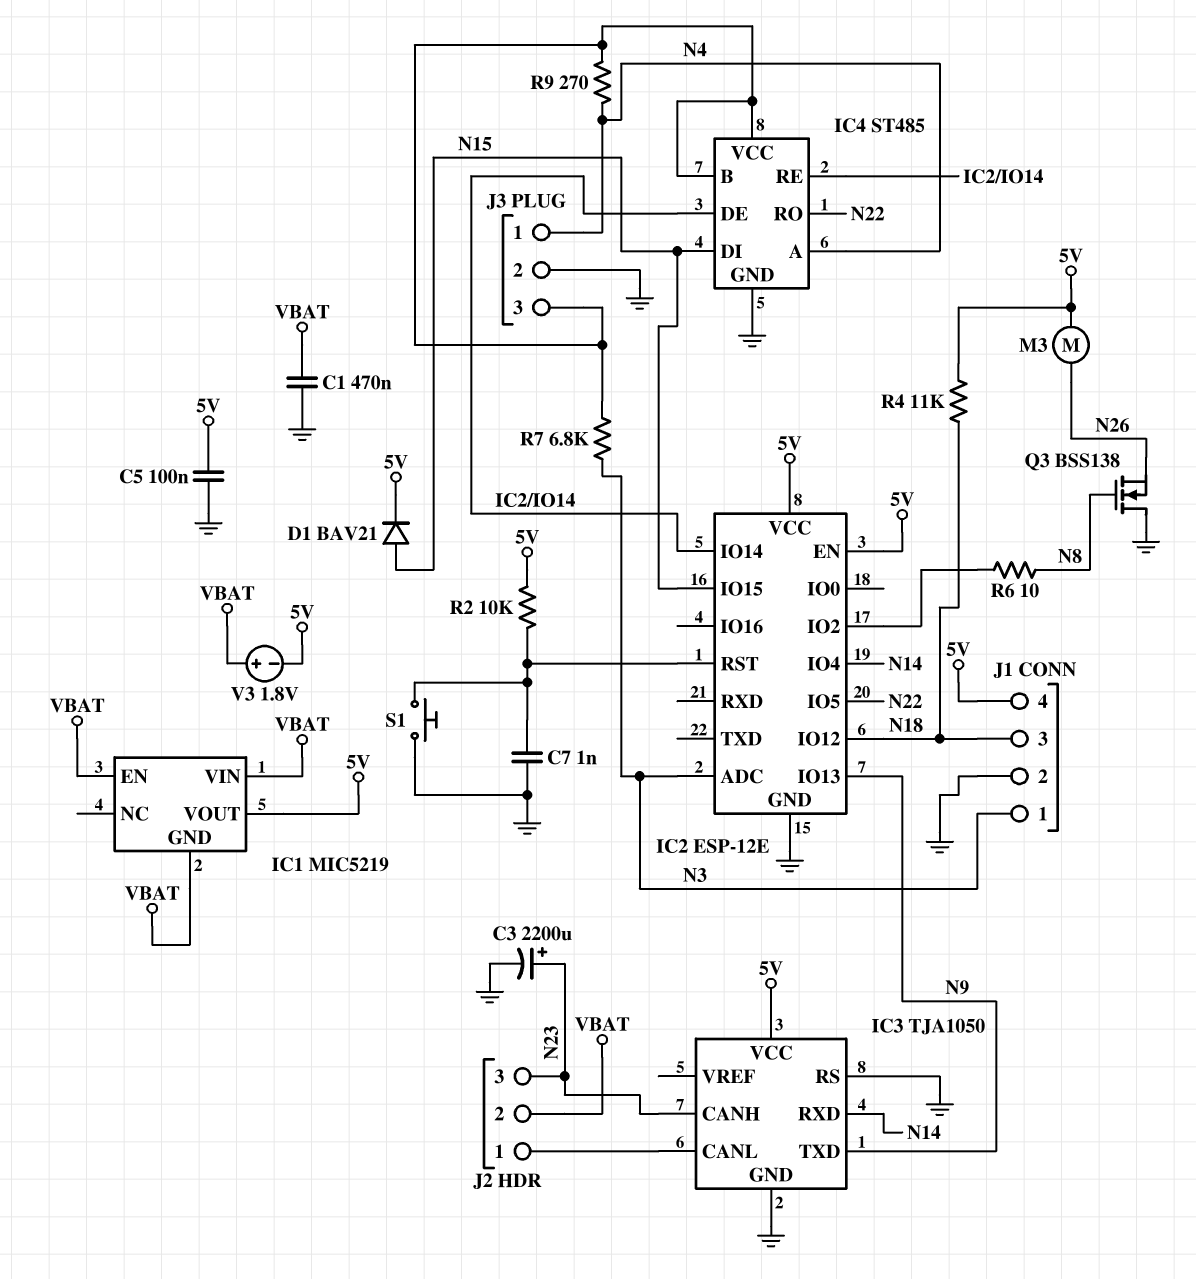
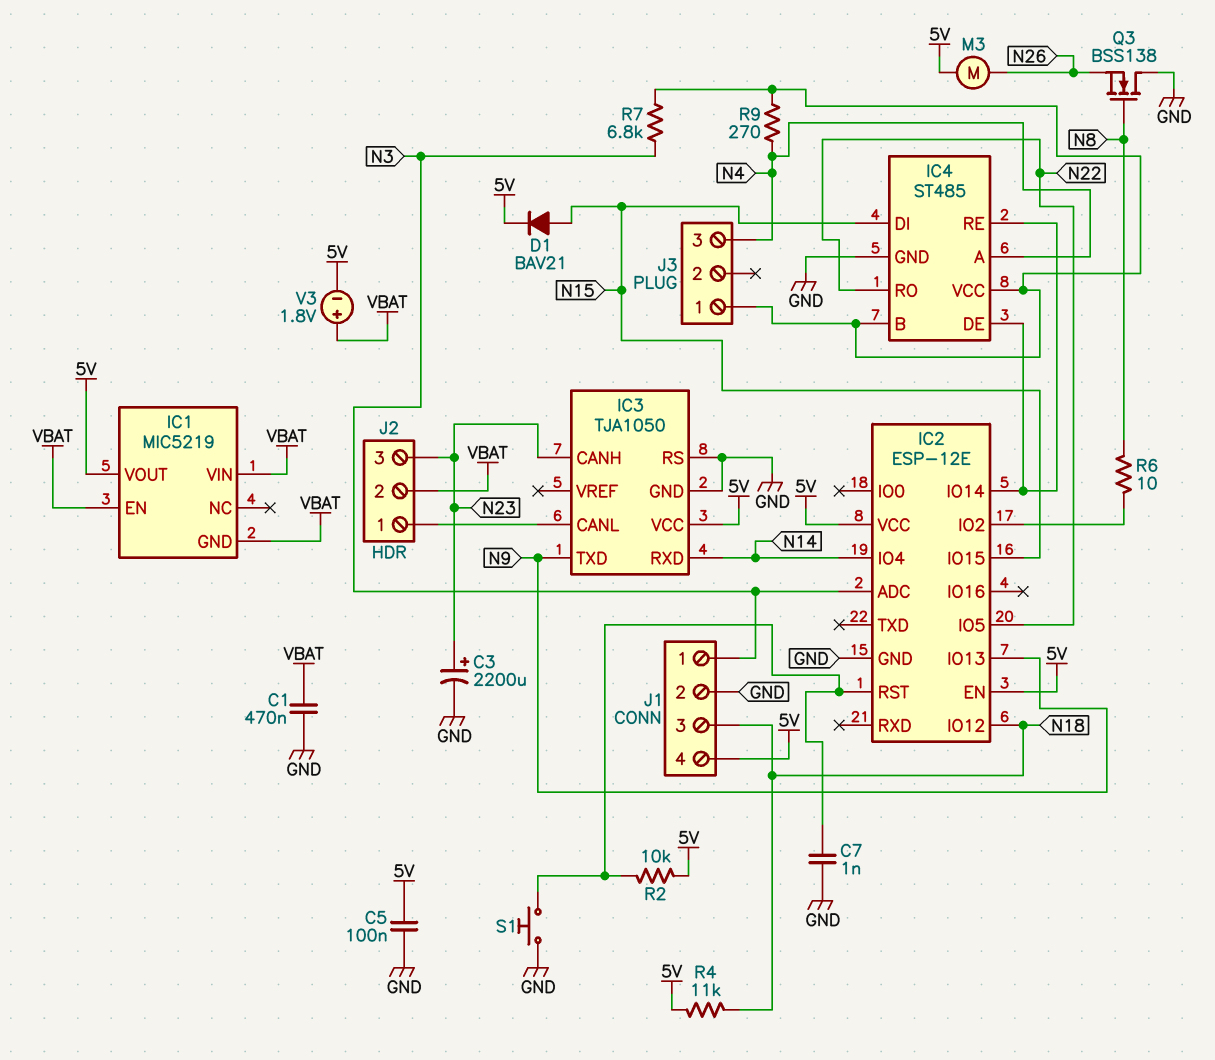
J3 pin 1: N4 -> IC4/B
J3 pin 2: GND -> none
J3 pin 3: IC4/B -> N4

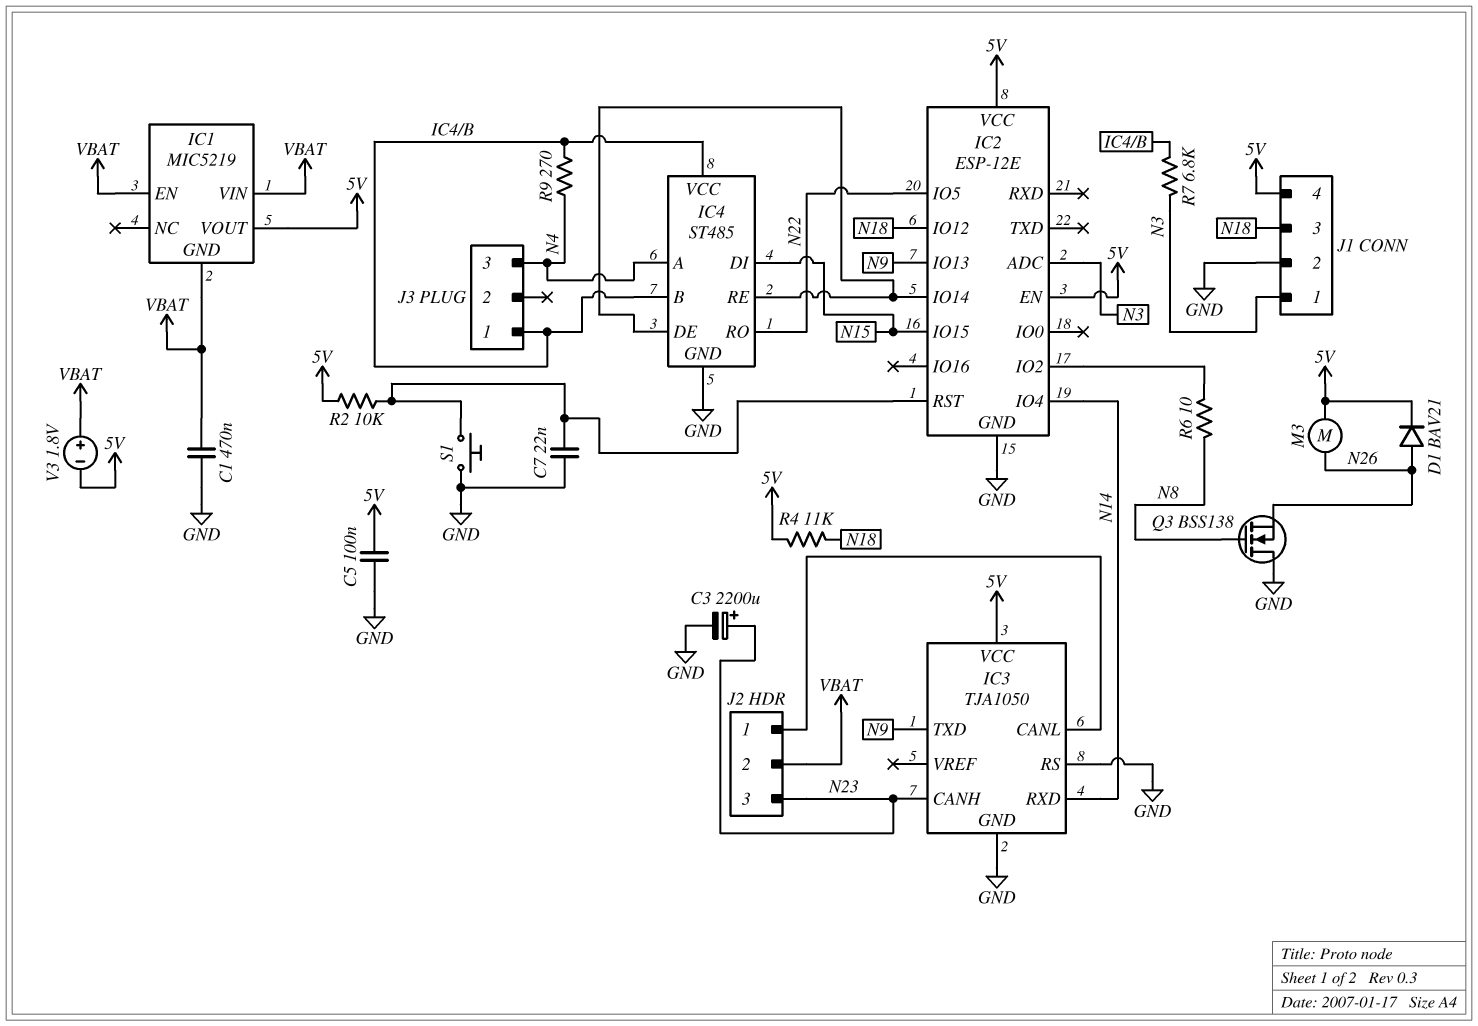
C7: 1nF (GND, IC2/RST) -> 22nF (GND, IC2/RST)
D1: diode BAV21 (A N15, K 5V) -> diode BAV21 (A N26, K 5V)

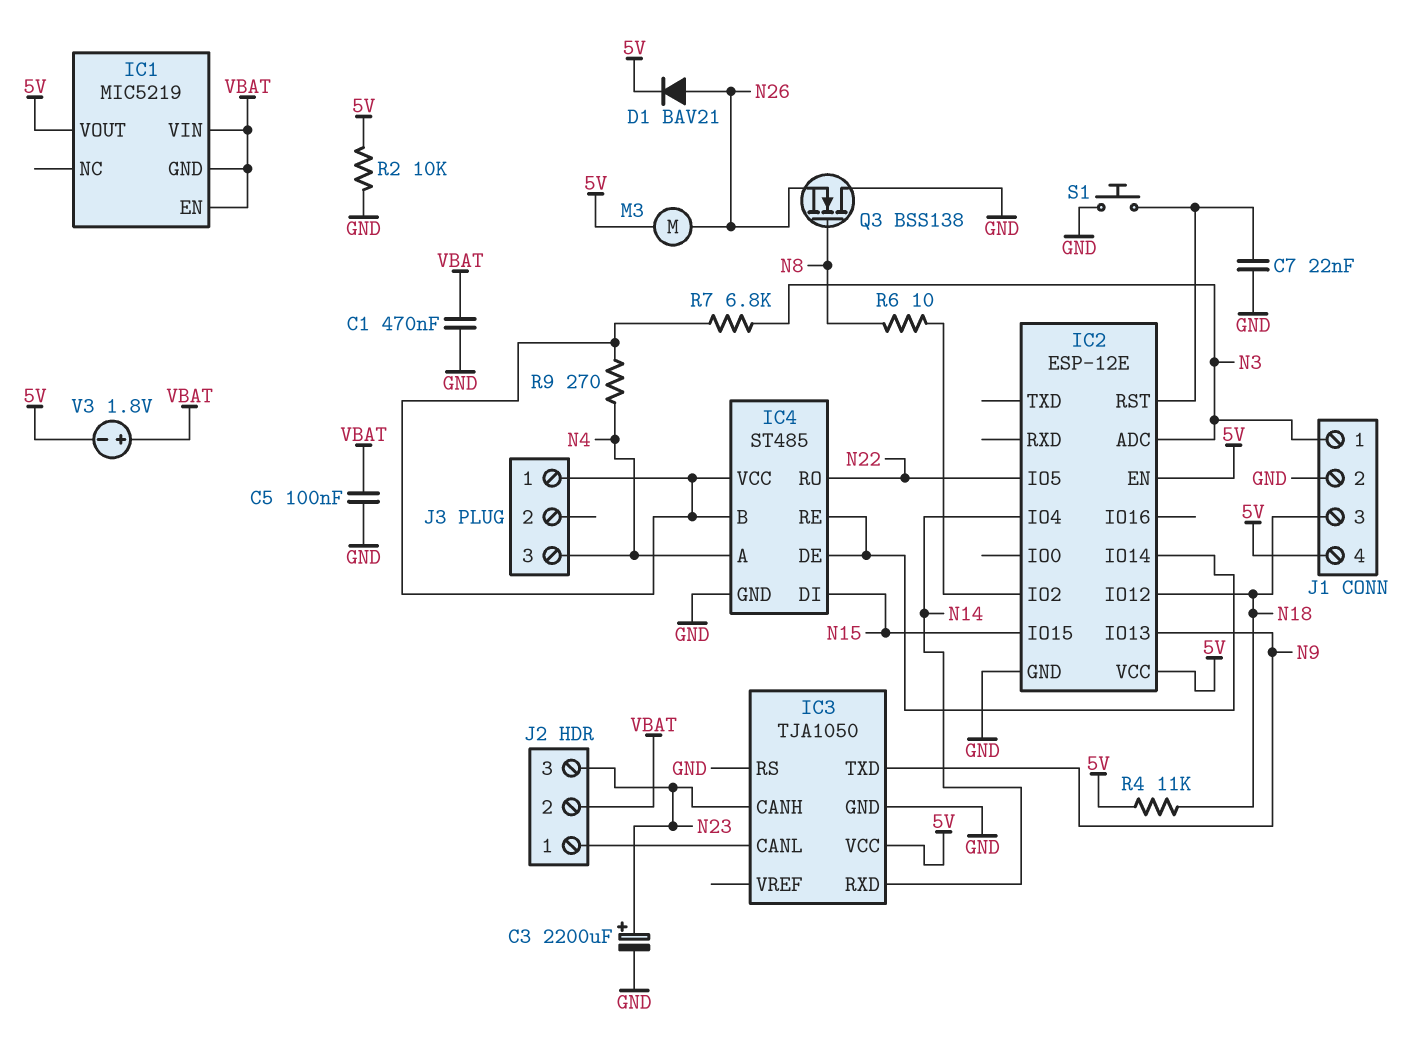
C5: 100nF (5V, GND) -> 100nF (GND, VBAT)
R2: 10k (5V, IC2/RST) -> 10k (5V, GND)

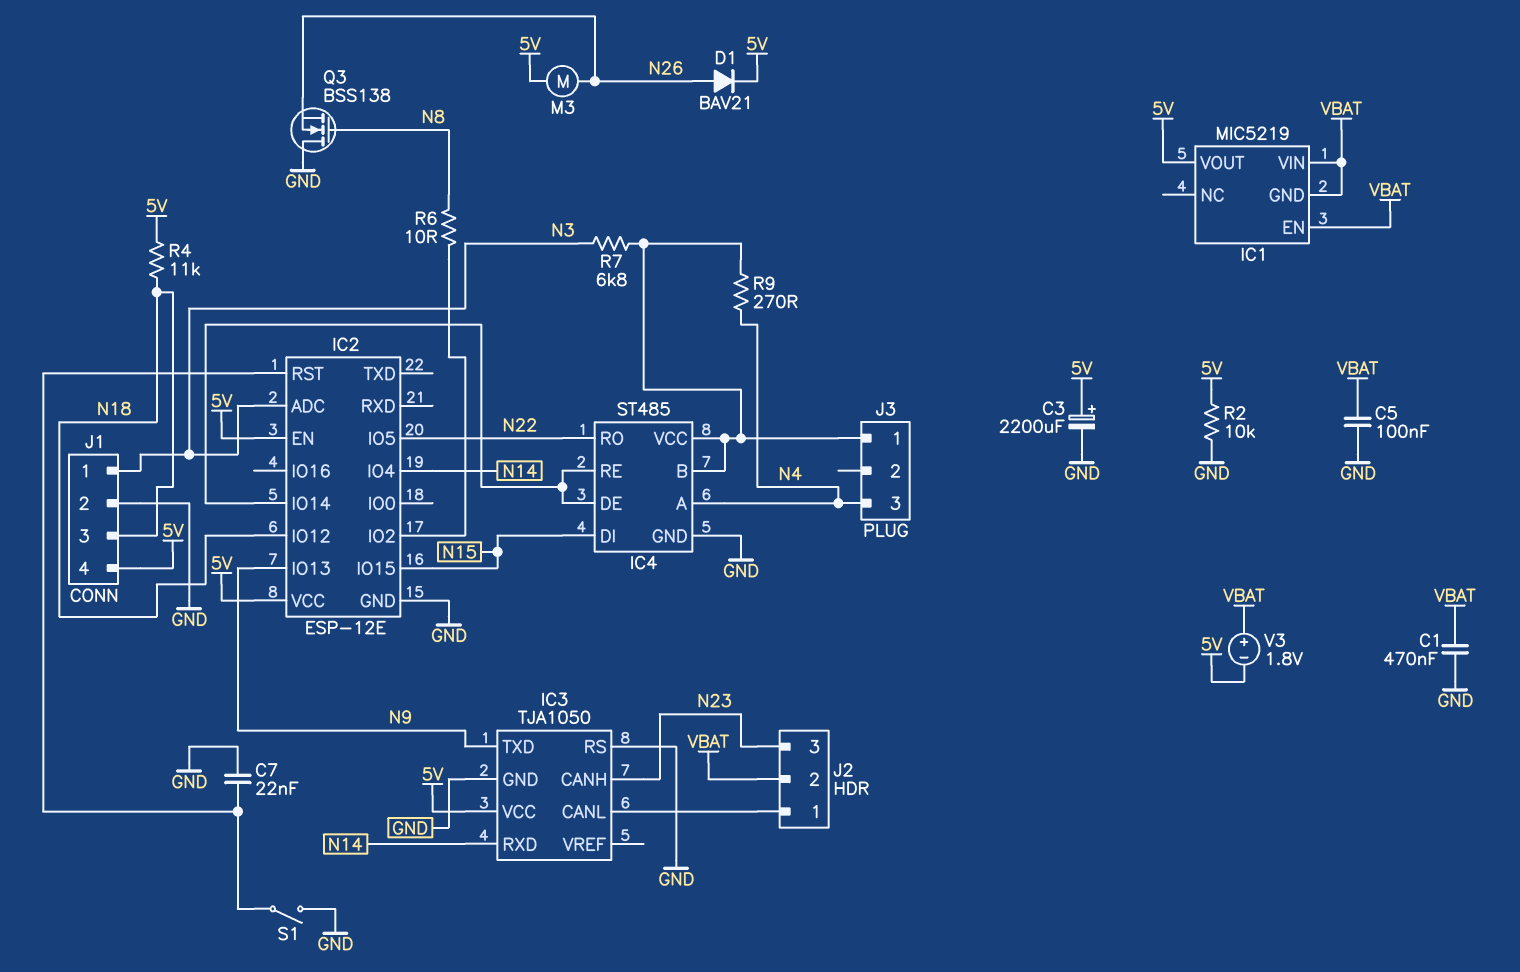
C3: 2200uF (plus N23, minus GND) -> 2200uF (plus 5V, minus GND)
S1: button (GND, IC2/RST) -> switch (GND, IC2/RST)

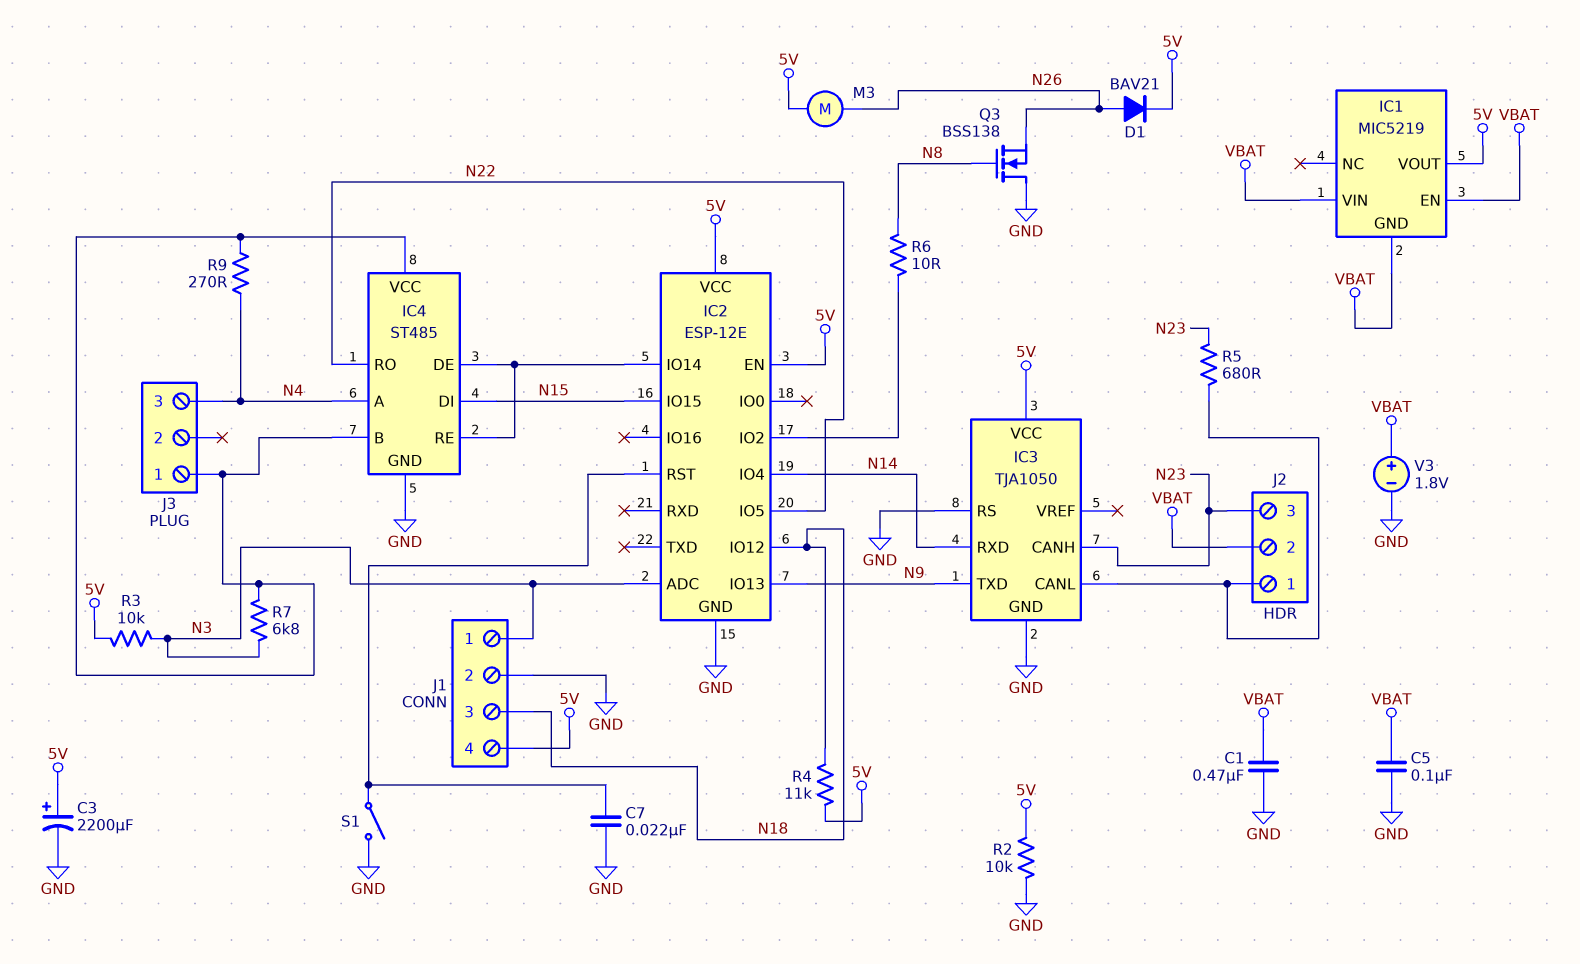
R3: none -> 10k (5V, N3)
R5: none -> 680 (IC3/CANL, N23)
V3: 1.8V (plus VBAT, minus 5V) -> 1.8V (plus VBAT, minus GND)

